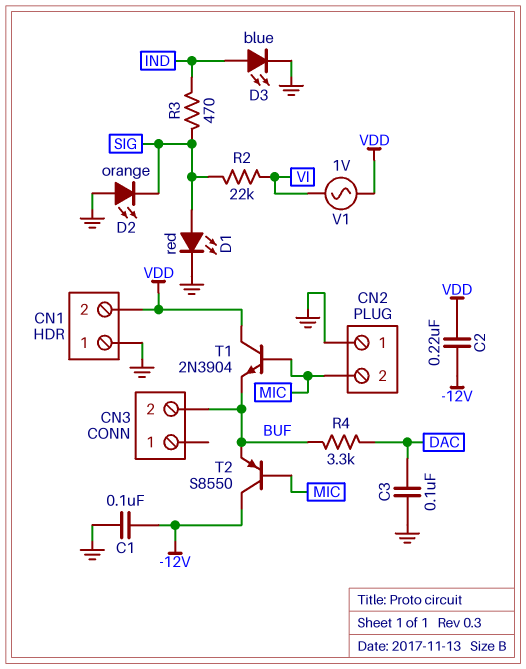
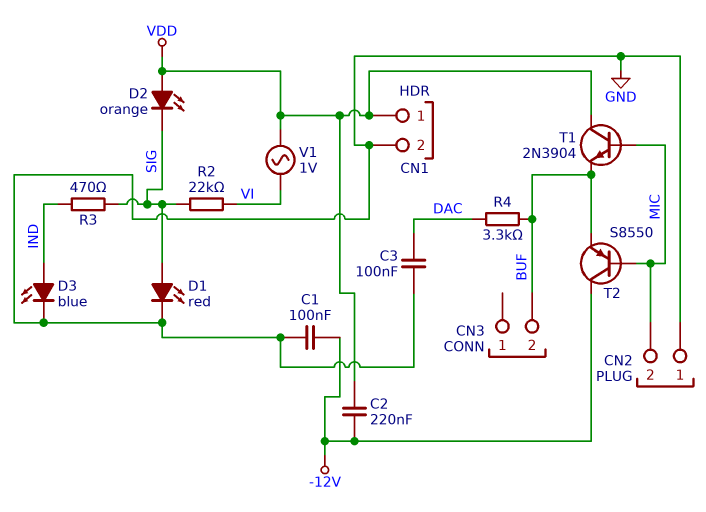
CN1 pin 1: GND -> VDD
CN1 pin 2: VDD -> GND
D2: LED orange (A GND, K SIG) -> LED orange (A VDD, K SIG)

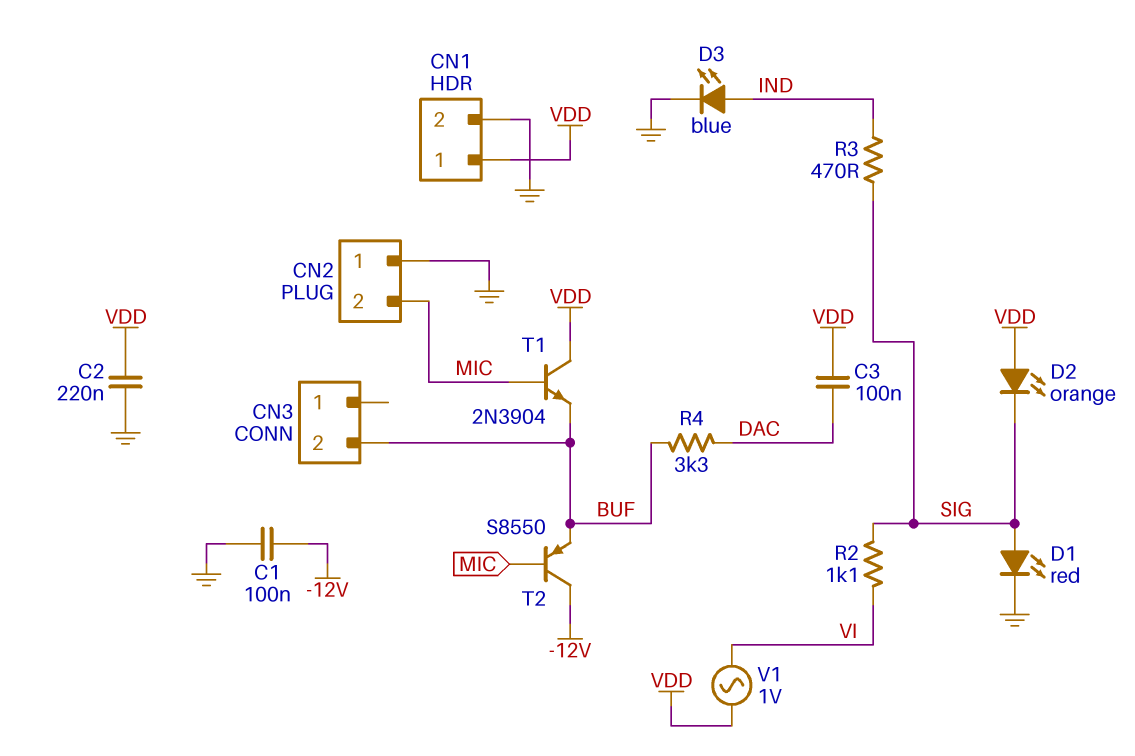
C2: 220nF (-12V, VDD) -> 220nF (GND, VDD)
C3: 100nF (DAC, GND) -> 100nF (DAC, VDD)
R2: 22k (SIG, VI) -> 1.1k (SIG, VI)

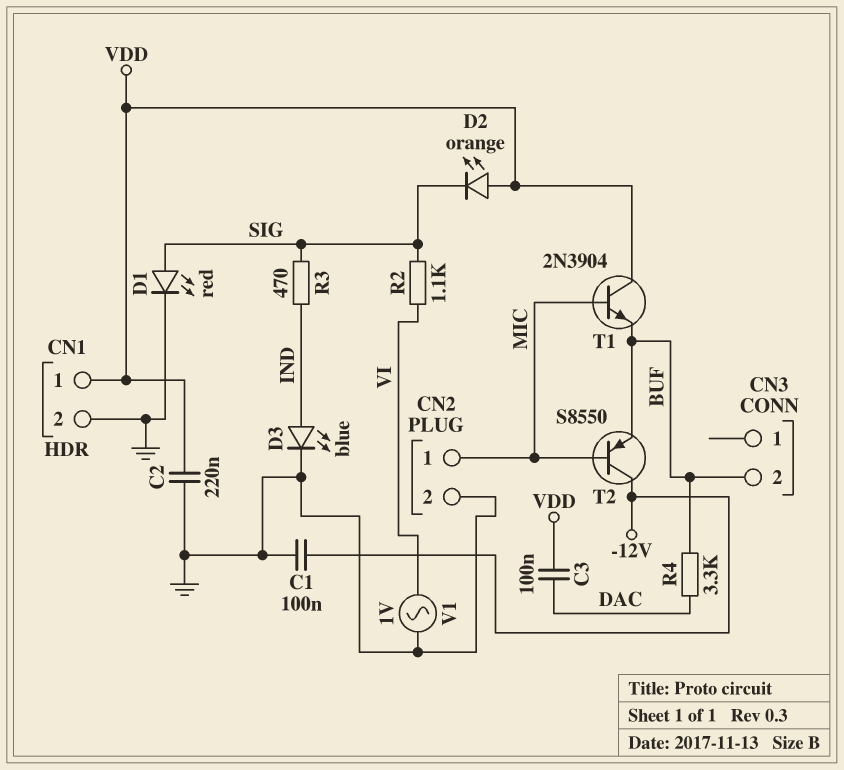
CN2 pin 1: GND -> MIC
CN2 pin 2: MIC -> GND
V1: AC 1V (VDD, VI) -> AC 1V (GND, VI)

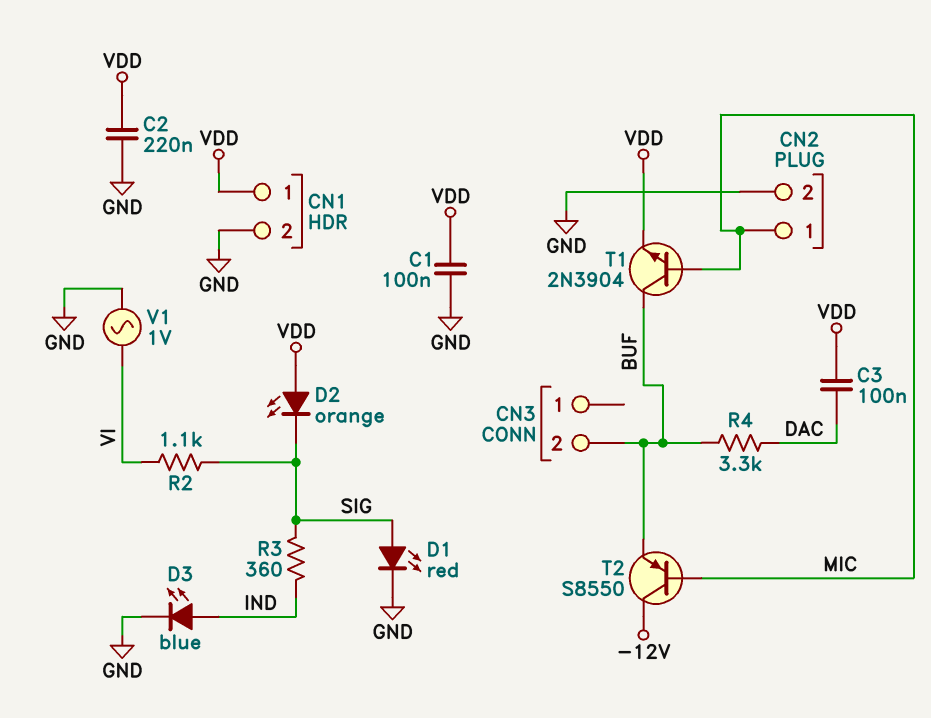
C1: 100nF (-12V, GND) -> 100nF (GND, VDD)
R3: 470 (IND, SIG) -> 360 (IND, SIG)
T1: NPN 2N3904 (B MIC, C VDD, E BUF) -> NPN 2N3904 (B MIC, C BUF, E VDD)

